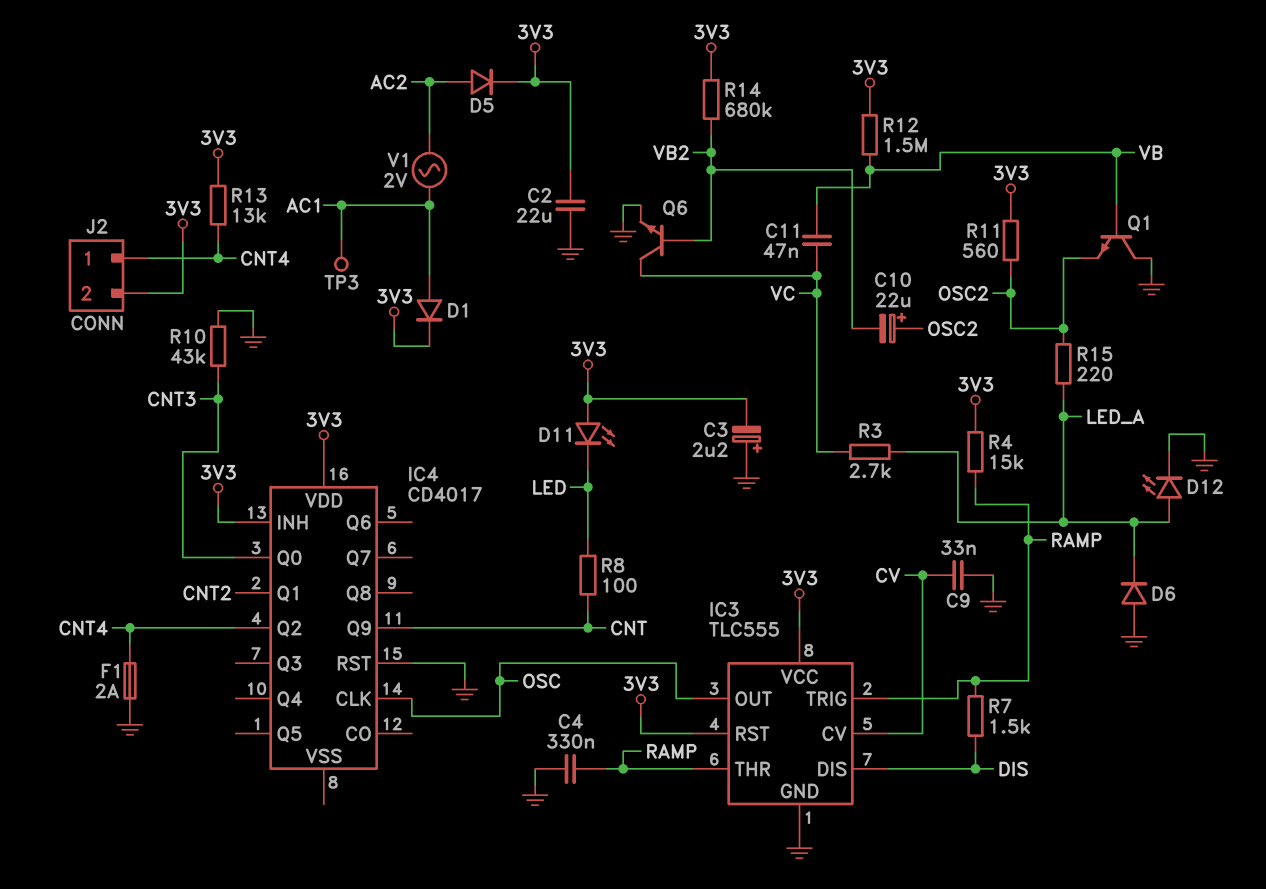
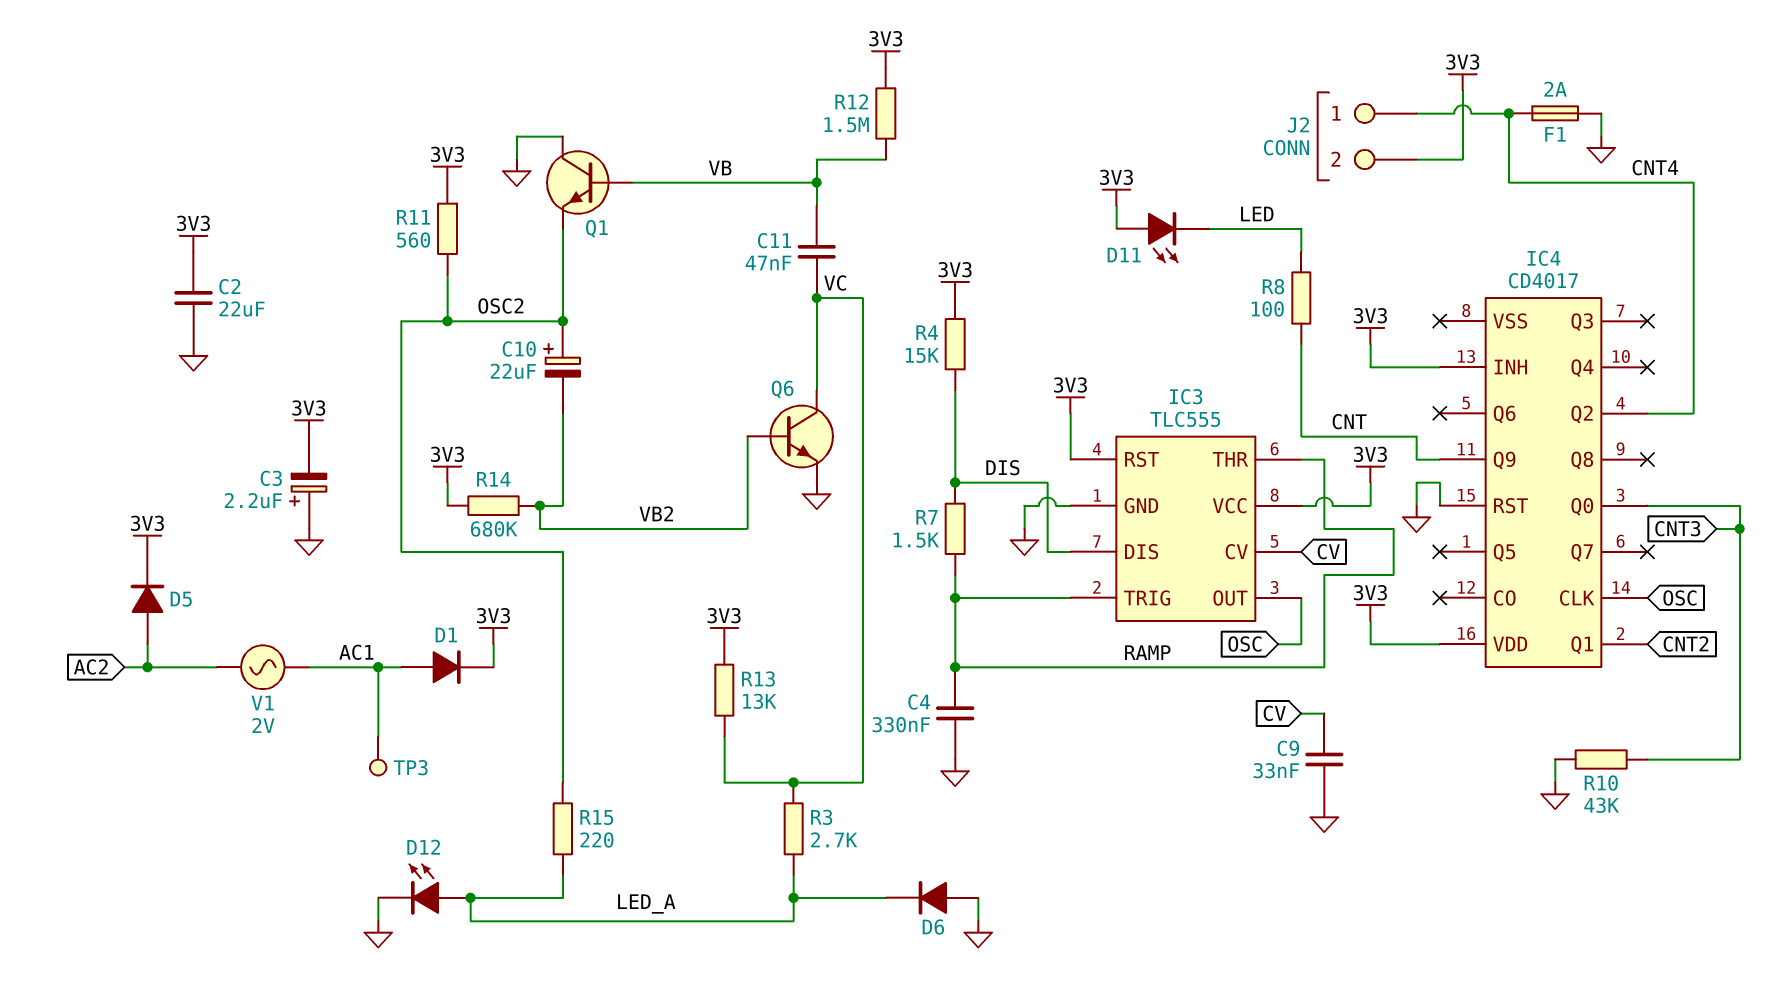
R4: 15k (3V3, RAMP) -> 15k (3V3, DIS)
R13: 13k (3V3, CNT4) -> 13k (3V3, VC)

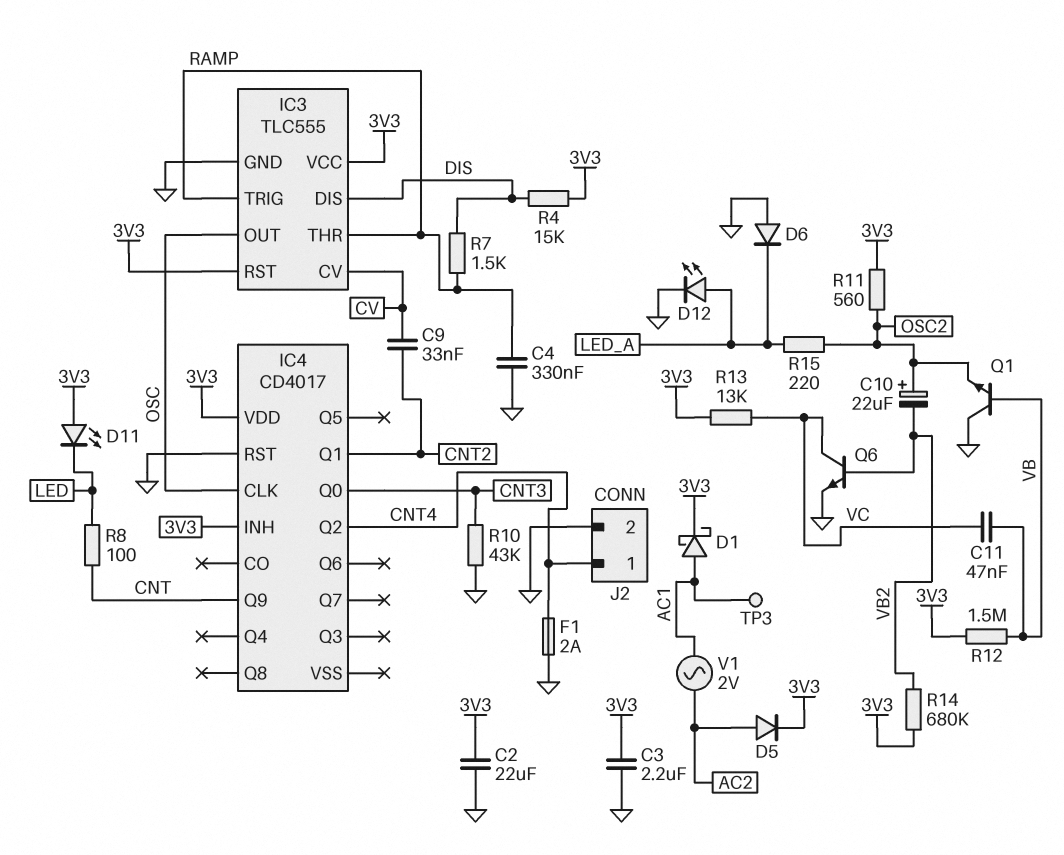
C3: 2.2uF (plus GND, minus 3V3) -> 2.2uF (3V3, GND)
C9: 33nF (CV, GND) -> 33nF (CNT2, CV)
D1: diode (A AC1, K 3V3) -> schottky (A AC1, K 3V3)
J2 pin 2: 3V3 -> GND
R3: 2.7k (LED_A, VC) -> none

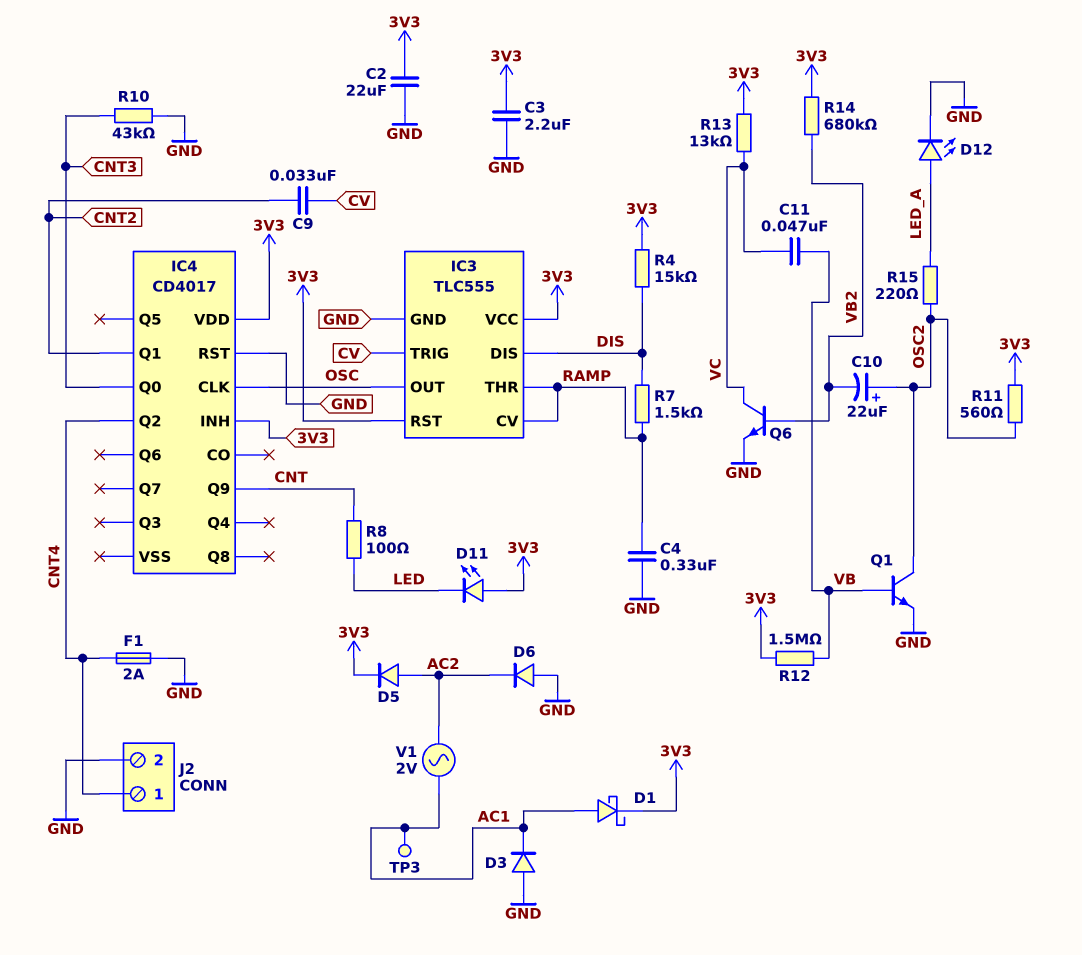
D3: none -> diode (A GND, K AC1)
D6: diode (A GND, K LED_A) -> diode (A GND, K AC2)
IC3 pin CV: CV -> RAMP
IC3 pin TRIG: RAMP -> CV
Q1: NPN (B VB, C GND, E OSC2) -> NPN (B VB, C OSC2, E GND)

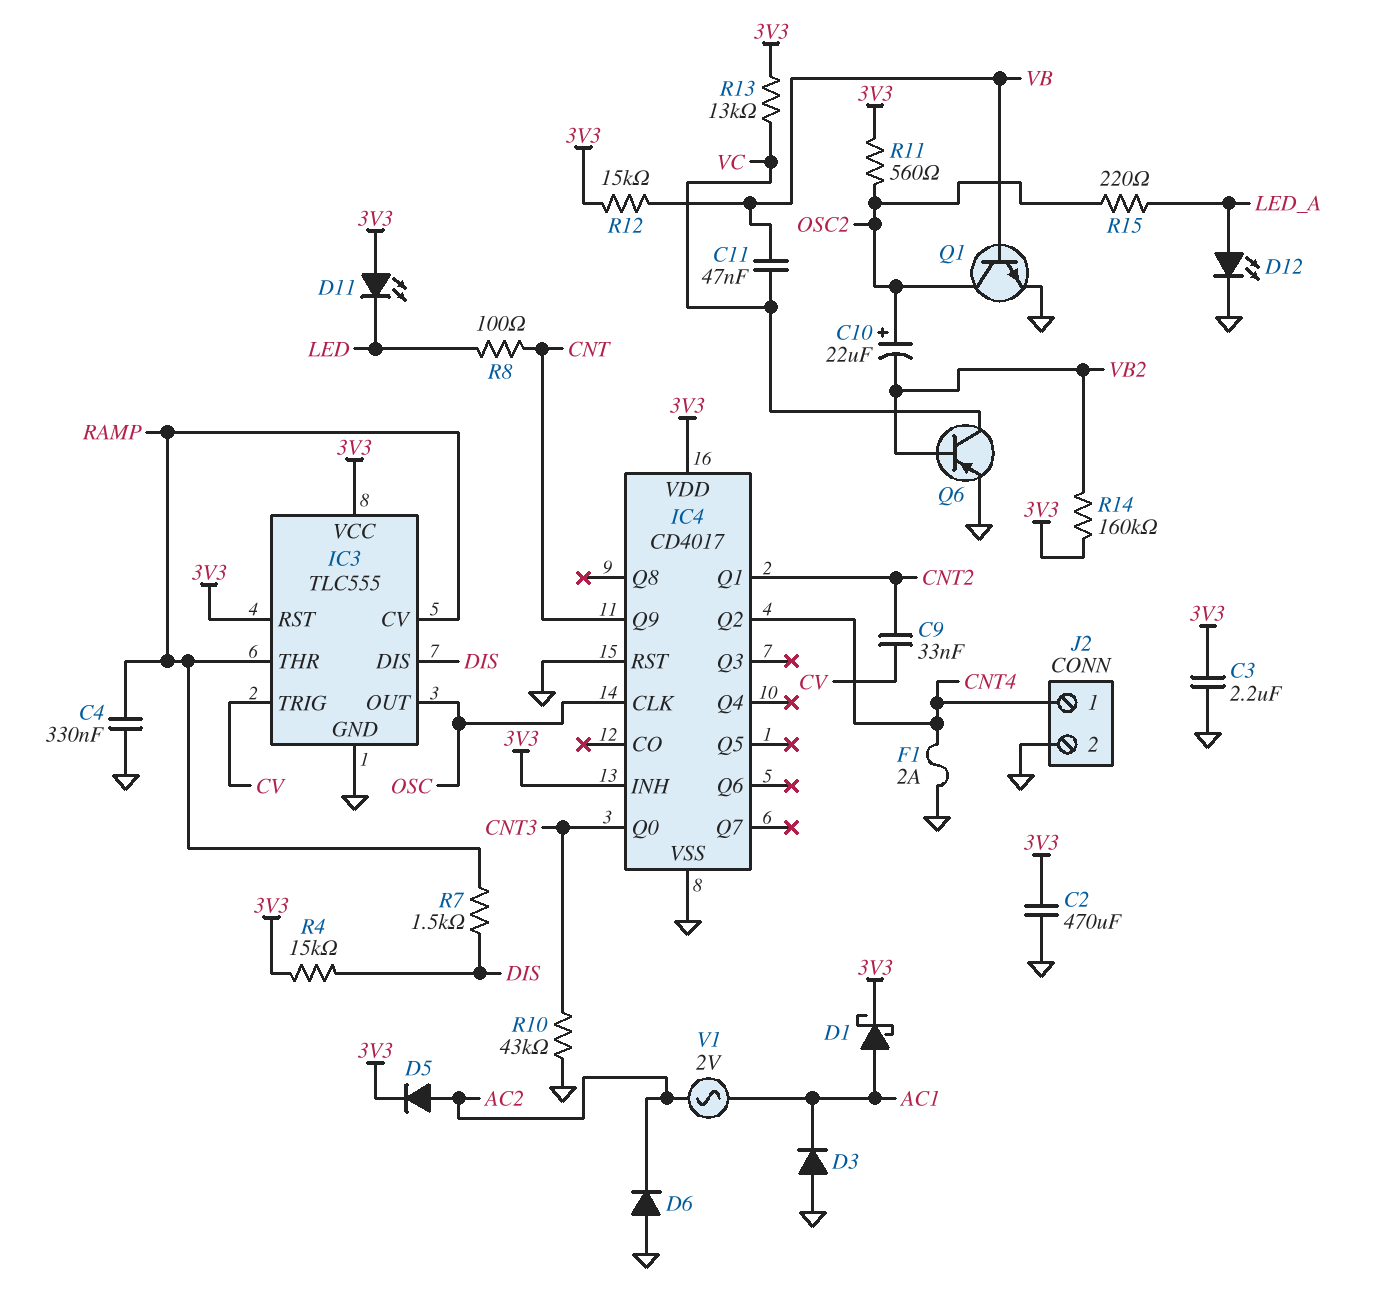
C2: 22uF (3V3, GND) -> 470uF (3V3, GND)
IC4 pin VSS: none -> GND
Q6: NPN (B VB2, C VC, E GND) -> PNP (B VB2, C VC, E GND)
R12: 1.5M (3V3, VB) -> 15k (3V3, VB)
R14: 680k (3V3, VB2) -> 160k (3V3, VB2)
TP3: test point (AC1) -> none

